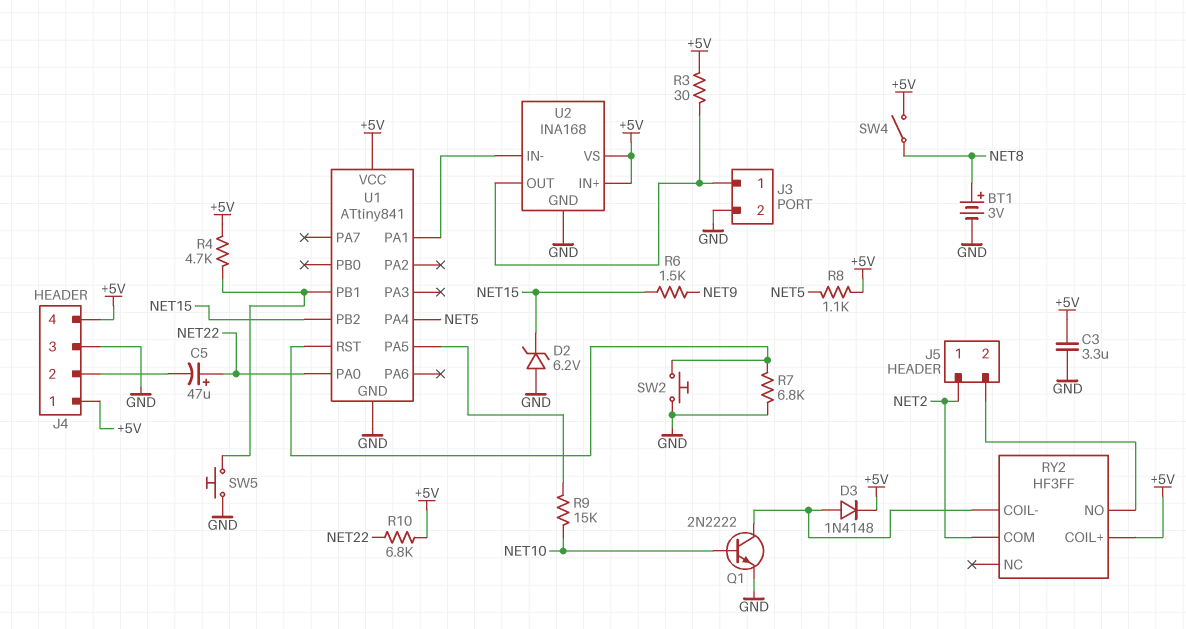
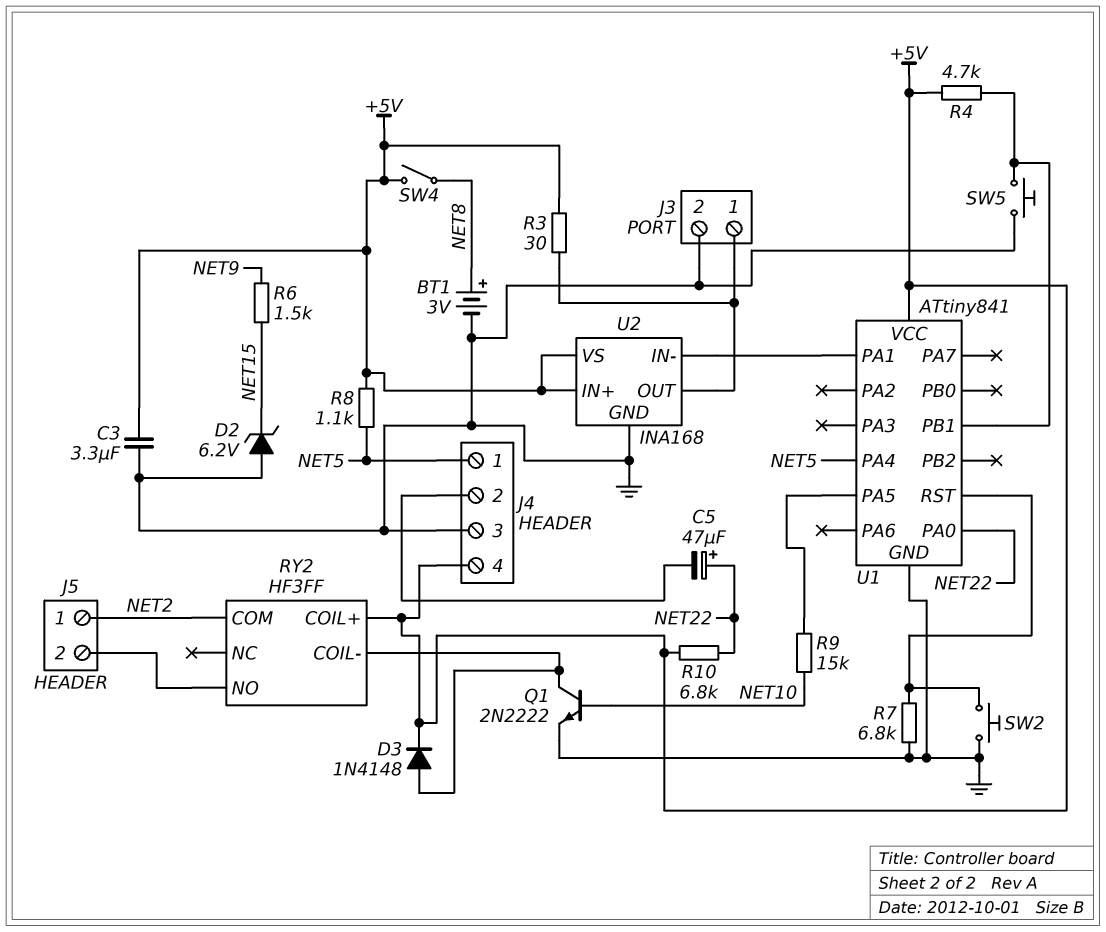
J4 pin 1: +5V -> NET5
U1 pin PB2: NET15 -> none

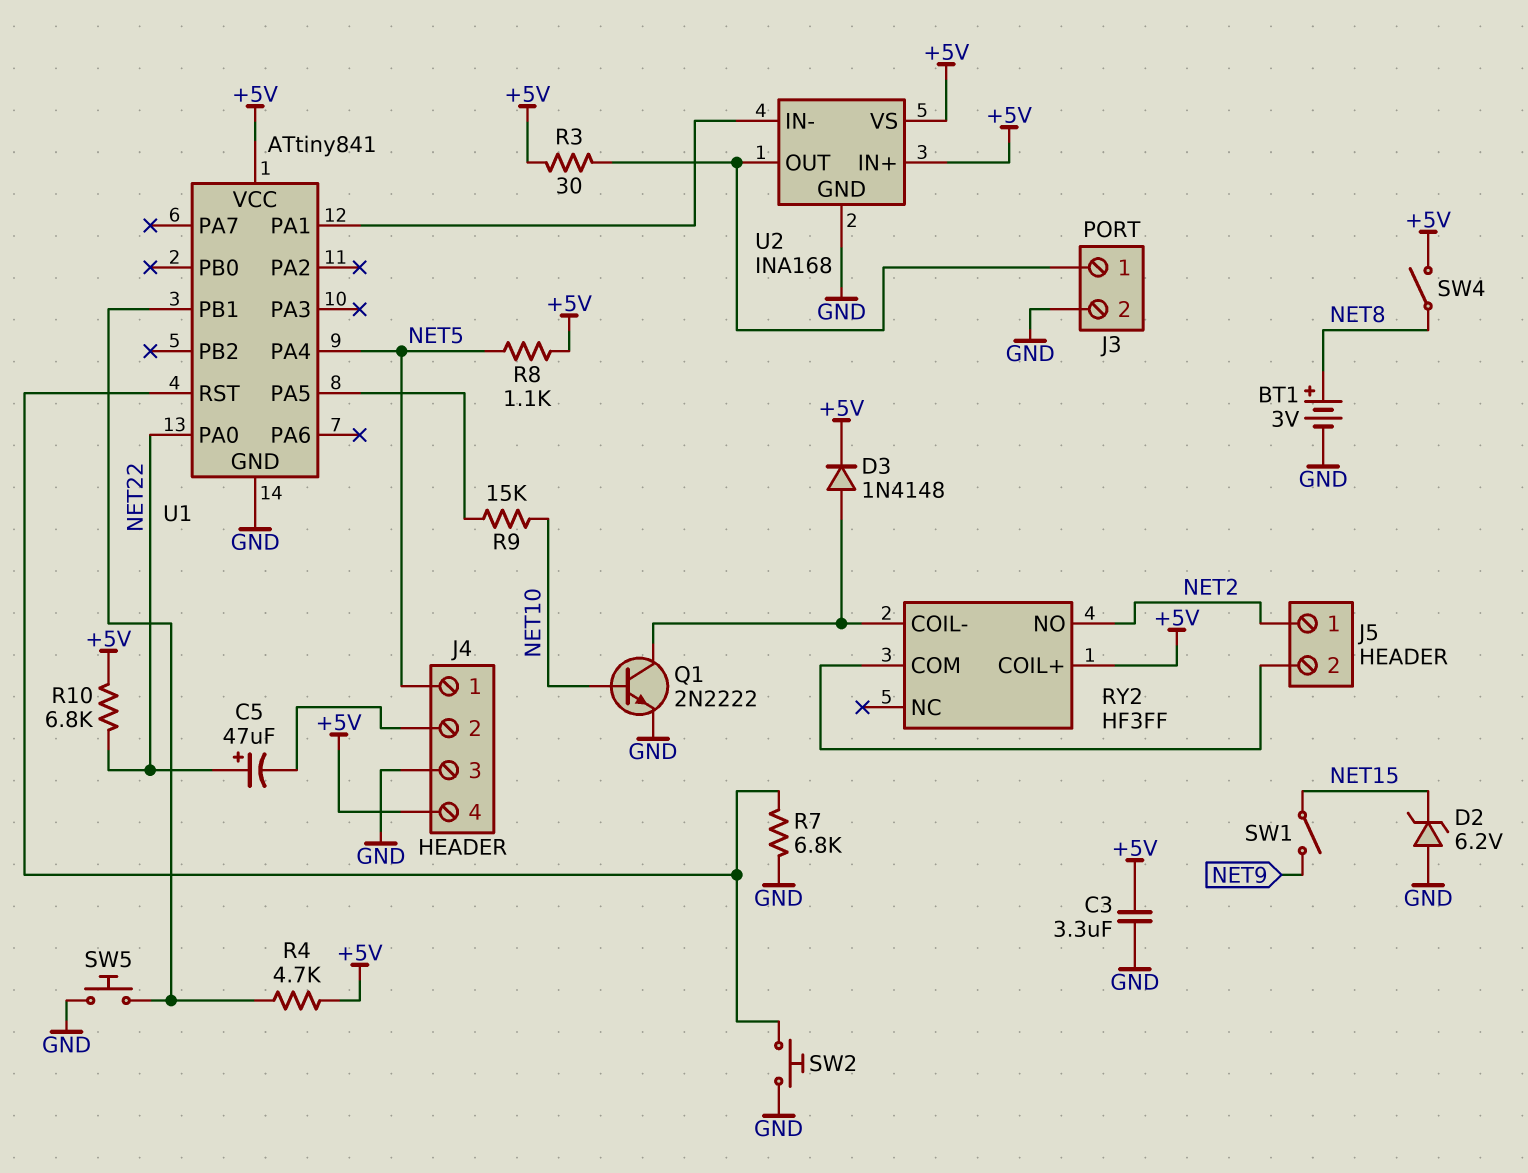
R6: 1.5k (NET9, NET15) -> none
RY2 pin COM: NET2 -> J5/2
RY2 pin NO: J5/2 -> NET2
SW1: none -> switch (NET9, NET15)

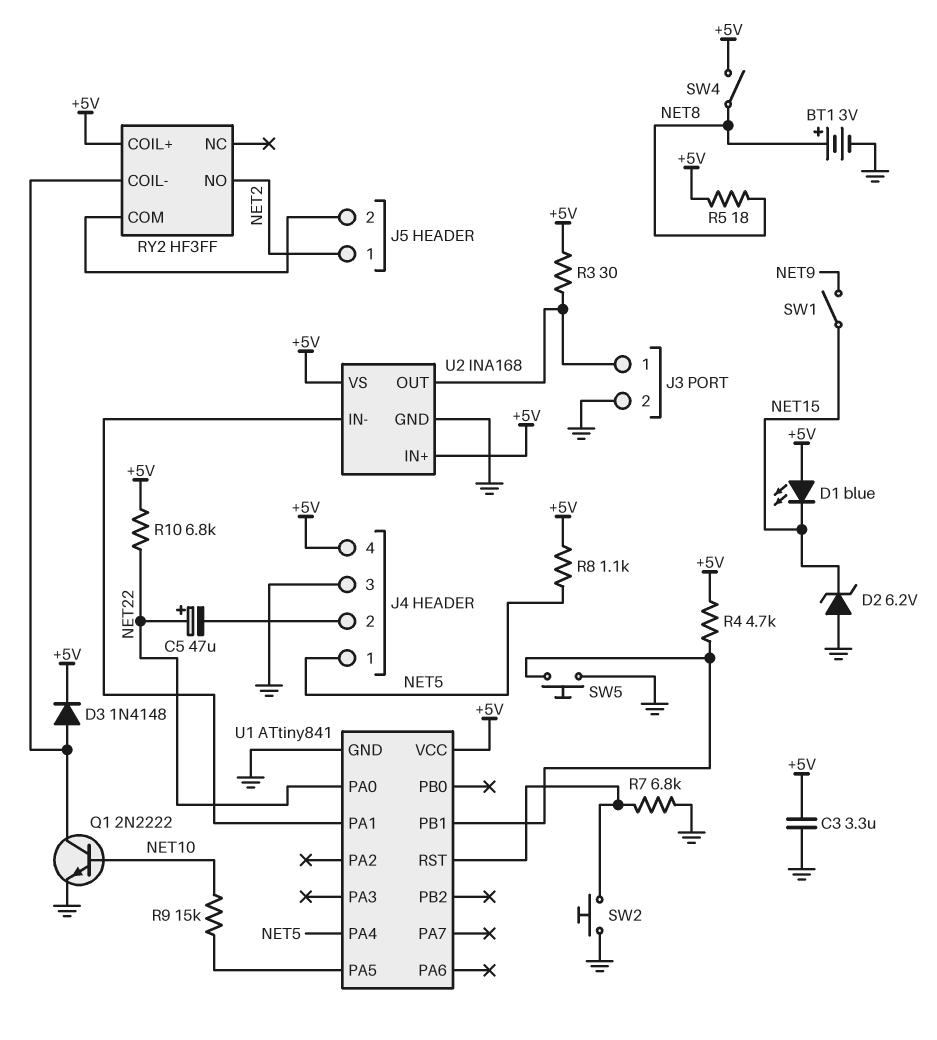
D1: none -> LED blue (A +5V, K NET15)
R5: none -> 18 (+5V, NET8)

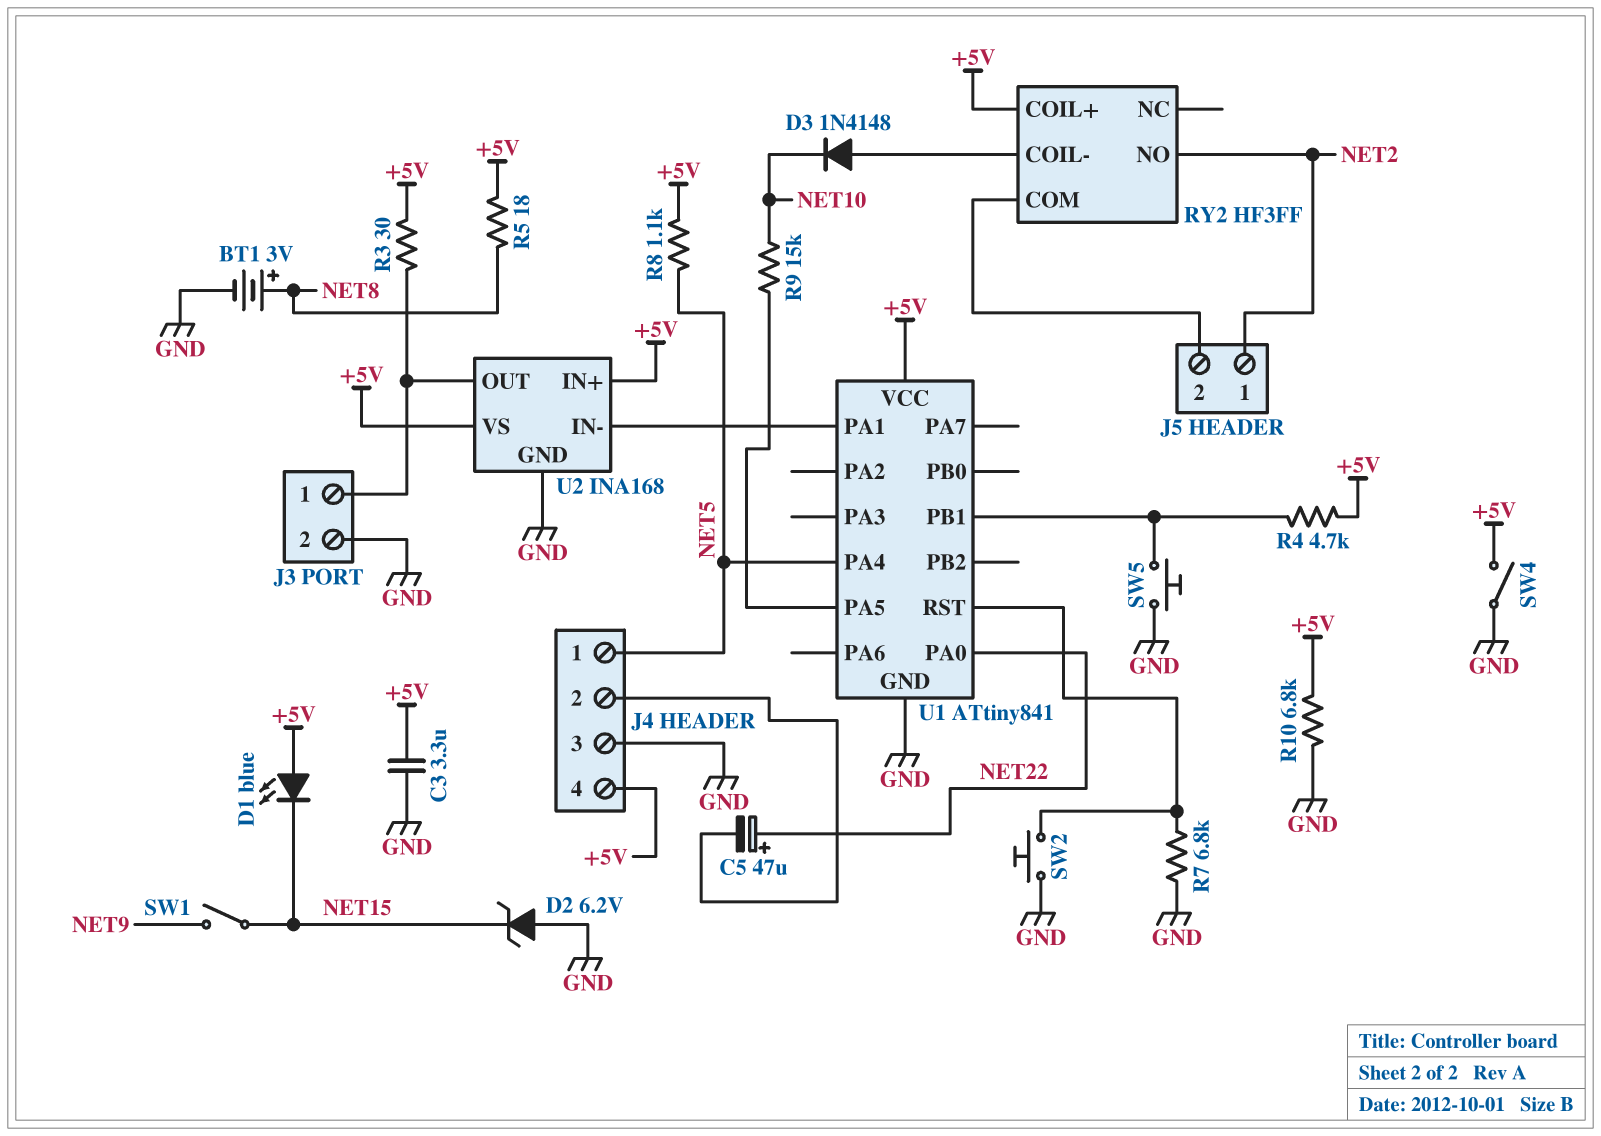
D3: diode 1N4148 (A RY2/COIL-, K +5V) -> diode 1N4148 (A RY2/COIL-, K NET10)
Q1: NPN 2N2222 (B NET10, C RY2/COIL-, E GND) -> none
R10: 6.8k (+5V, NET22) -> 6.8k (+5V, GND)
SW4: switch (+5V, NET8) -> switch (+5V, GND)

